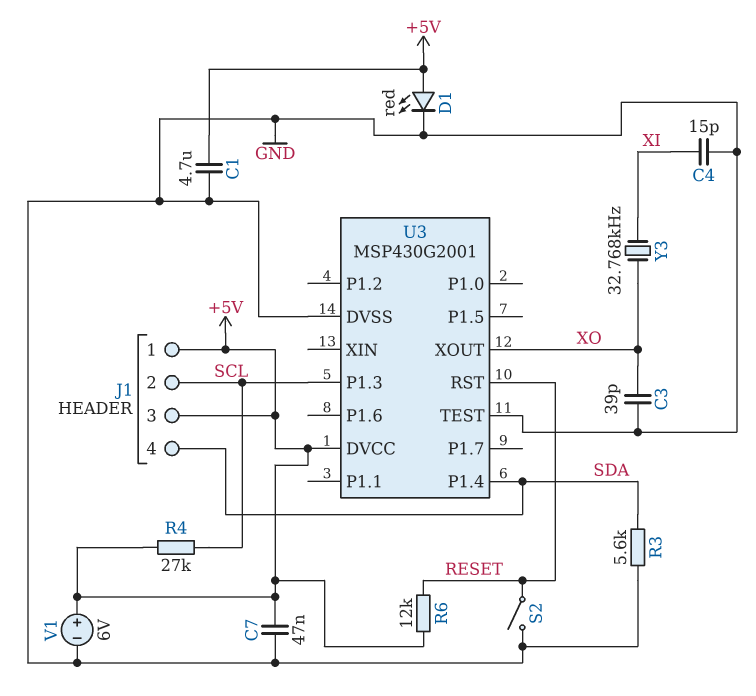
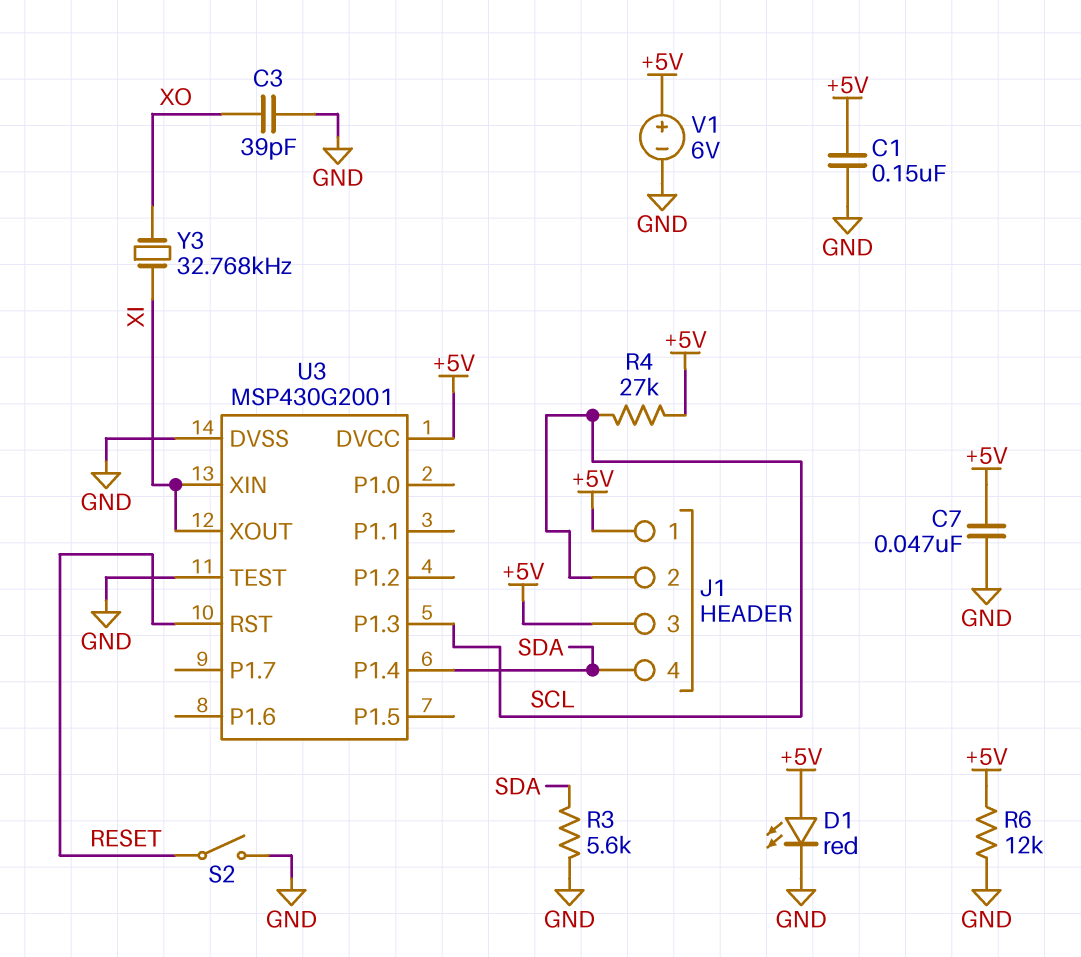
C1: 4.7uF (+5V, GND) -> 150nF (+5V, GND)
C4: 15pF (GND, XI) -> none
R6: 12k (+5V, RESET) -> 12k (+5V, GND)
U3 pin XIN: none -> XI
U3 pin XOUT: XO -> XI

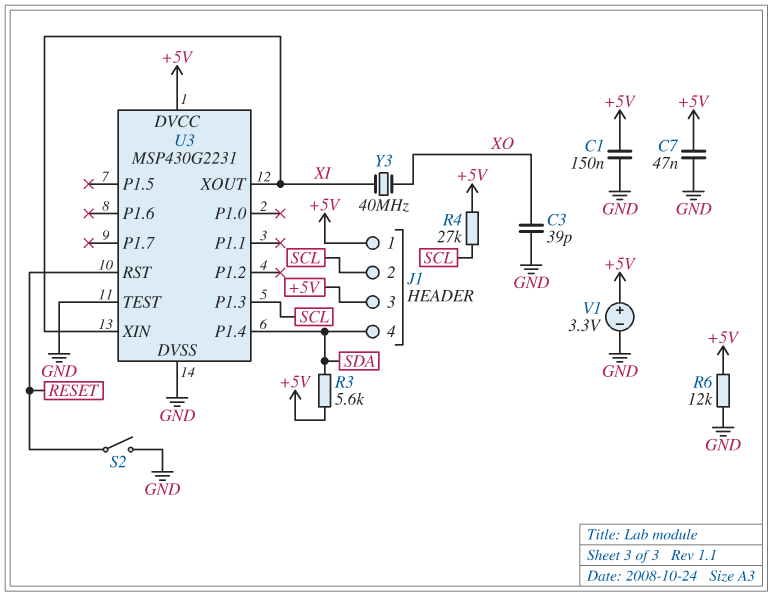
D1: LED red (A +5V, K GND) -> none
R3: 5.6k (GND, SDA) -> 5.6k (+5V, SDA)
U3: MSP430G2001 -> MSP430G2231
V1: 6V (plus +5V, minus GND) -> 3.3V (plus +5V, minus GND)
Y3: 32.768kHz (XI, XO) -> 40MHz (XI, XO)

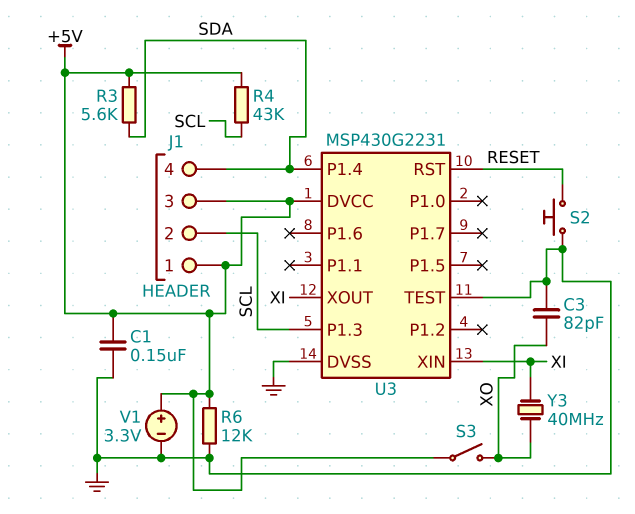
C3: 39pF (GND, XO) -> 82pF (GND, XO)
C7: 47nF (+5V, GND) -> none
R4: 27k (+5V, SCL) -> 43k (+5V, SCL)
S2: switch (GND, RESET) -> button (GND, RESET)
S3: none -> switch (+5V, XO)

